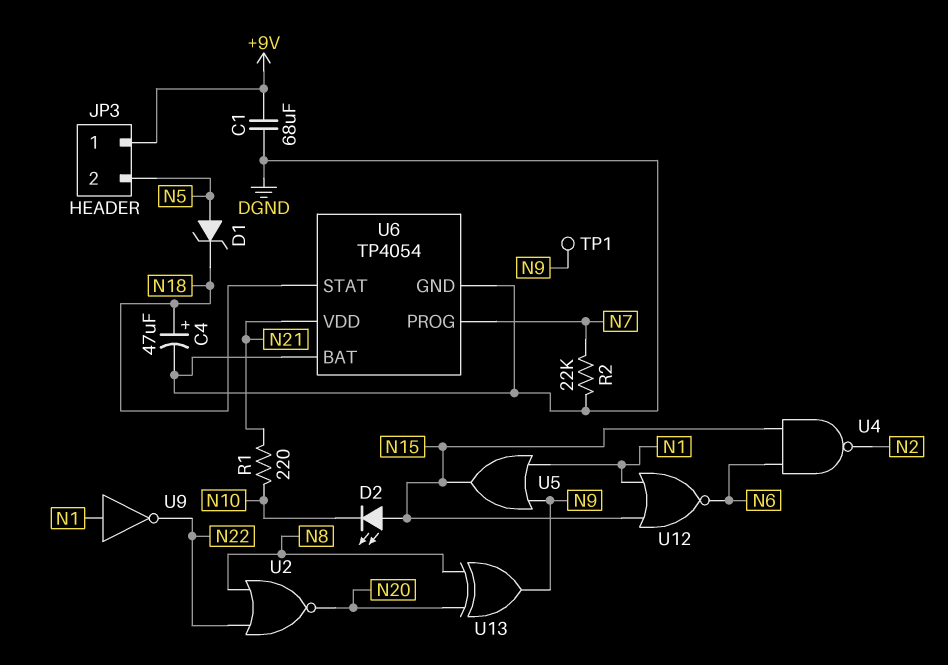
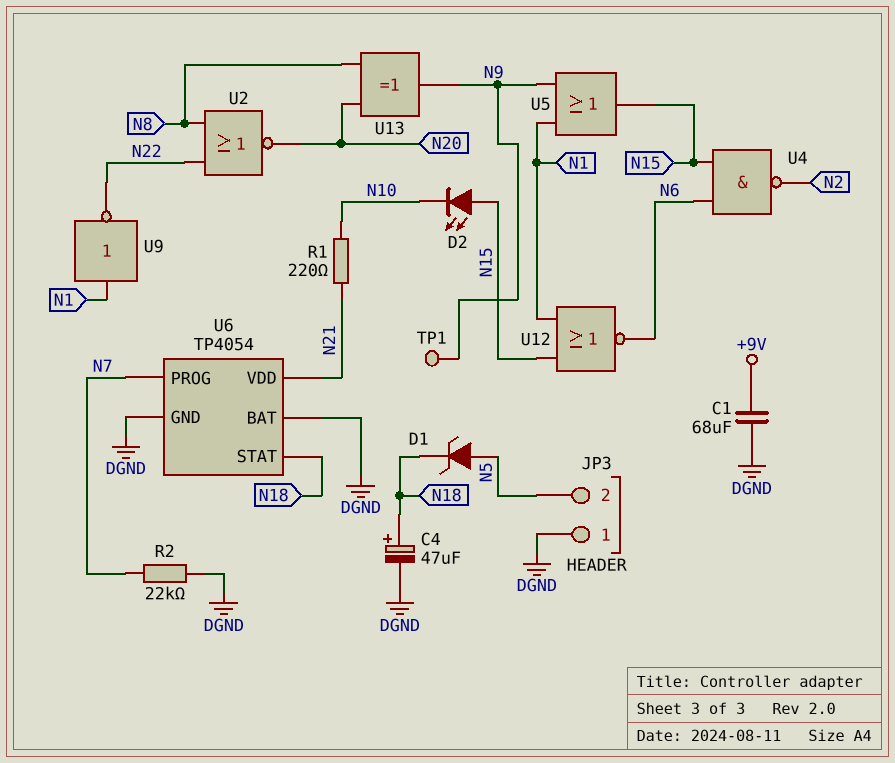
JP3 pin 1: +9V -> DGND

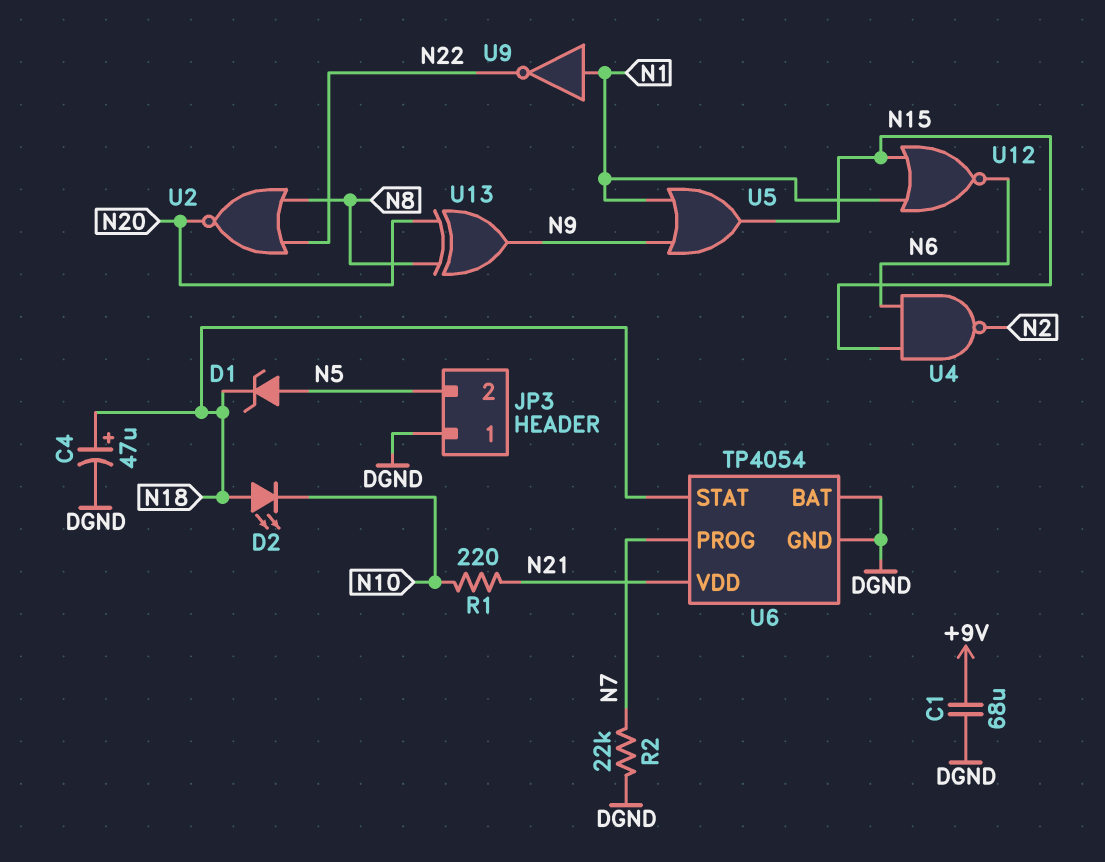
D2: LED (A N15, K N10) -> LED (A N18, K N10)
TP1: test point (N9) -> none

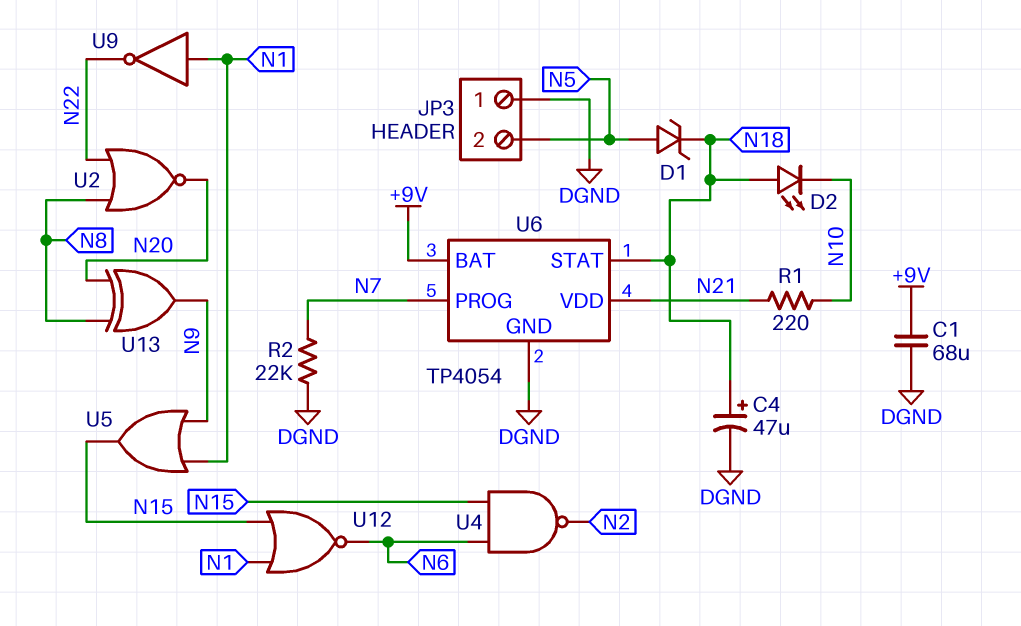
U6 pin BAT: DGND -> +9V

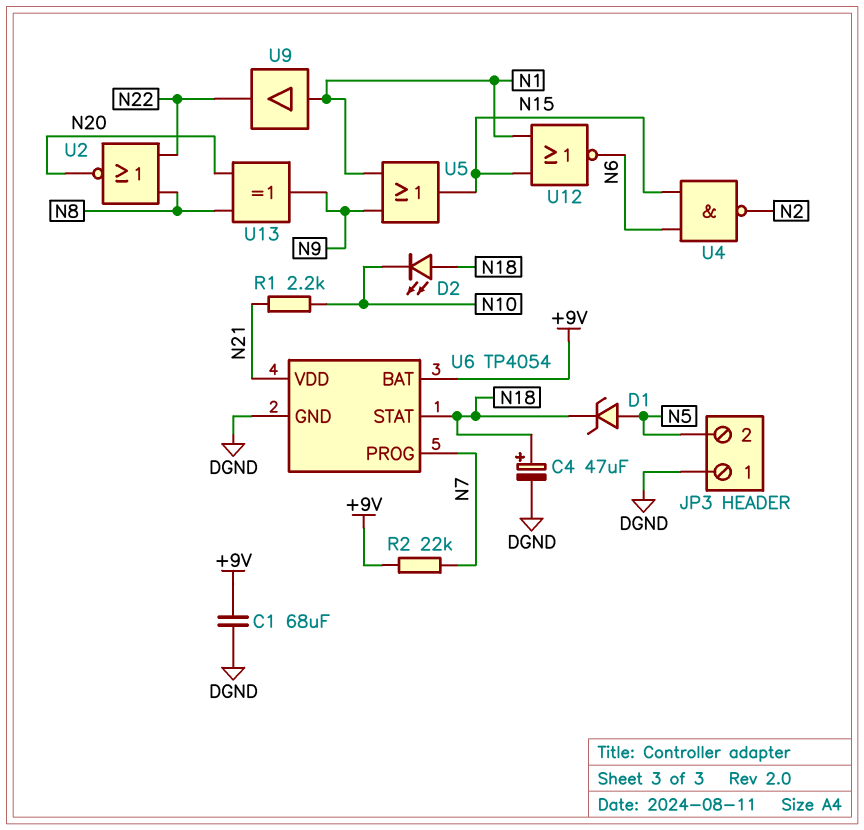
R1: 220 (N10, N21) -> 2.2k (N10, N21)
R2: 22k (DGND, N7) -> 22k (+9V, N7)
U9: NOT (in N1, out N22) -> buffer (in N1, out N22)

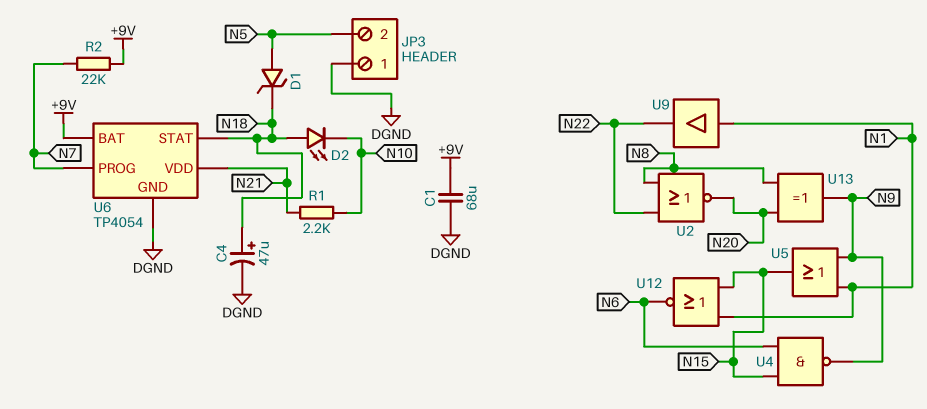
U4: NAND (in N6, in N15, out N2) -> NAND (in N6, in N15, out N9)

